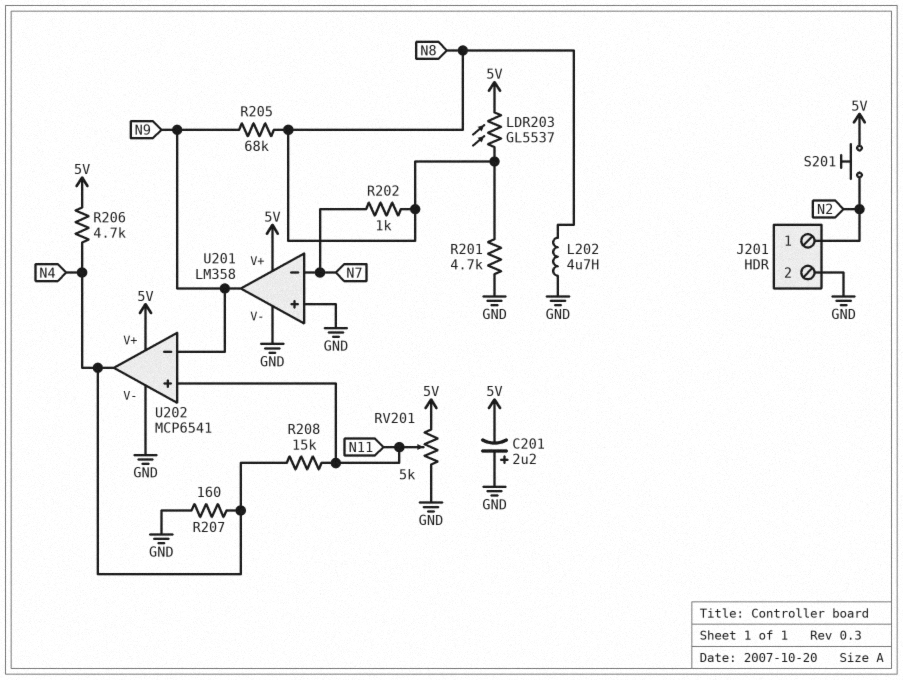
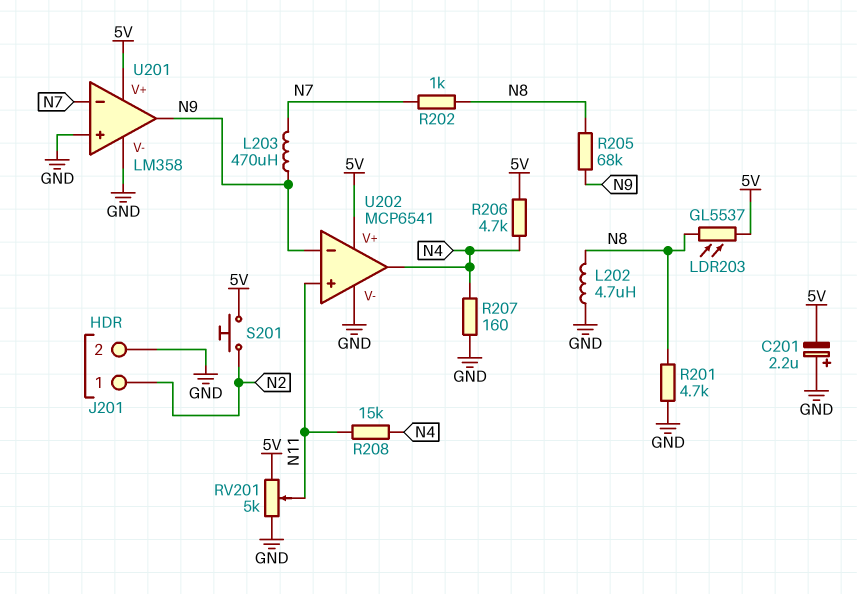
L203: none -> 470uH (N7, N9)

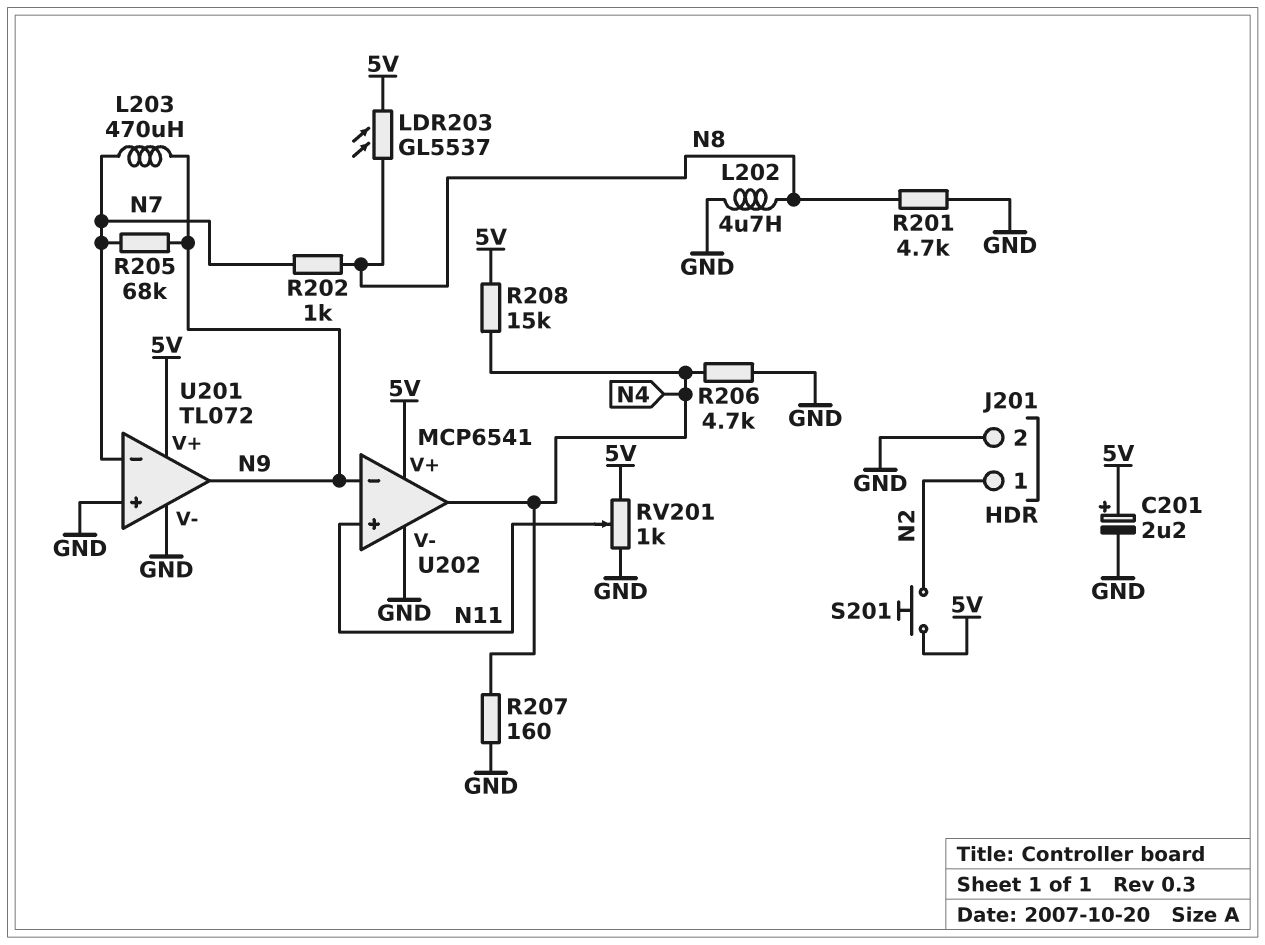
C201: 2.2uF (plus GND, minus 5V) -> 2.2uF (plus 5V, minus GND)
R205: 68k (N8, N9) -> 68k (N7, N9)
R206: 4.7k (5V, N4) -> 4.7k (GND, N4)
R208: 15k (N4, N11) -> 15k (5V, N4)
RV201: 5k (5V, GND, wiper N11) -> 1k (5V, GND, wiper N11)
U201: LM358 -> TL072

